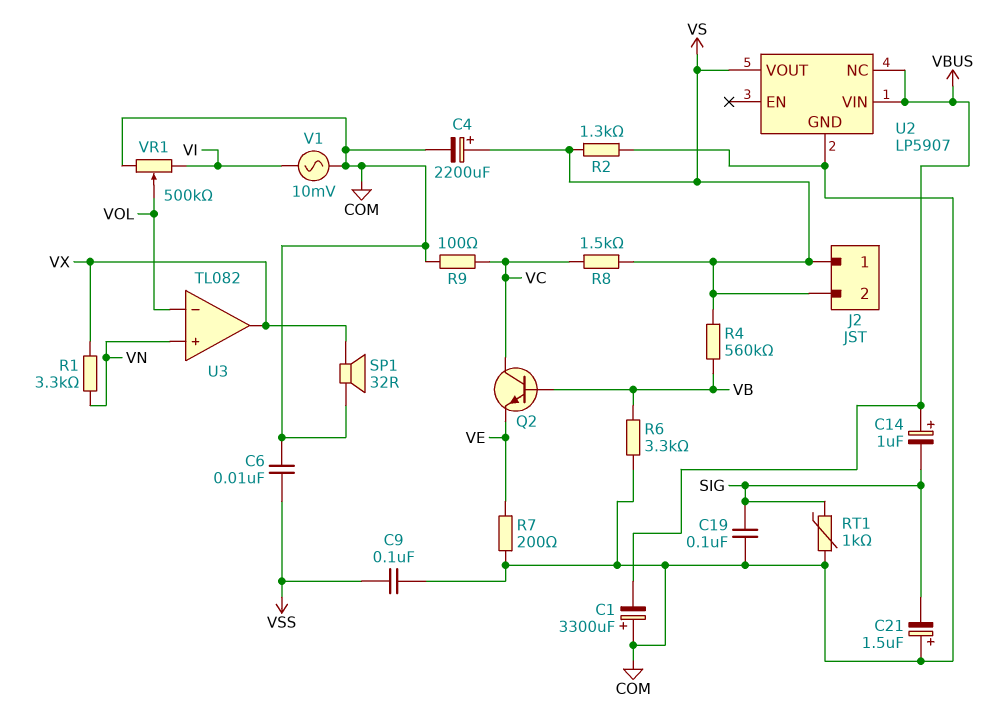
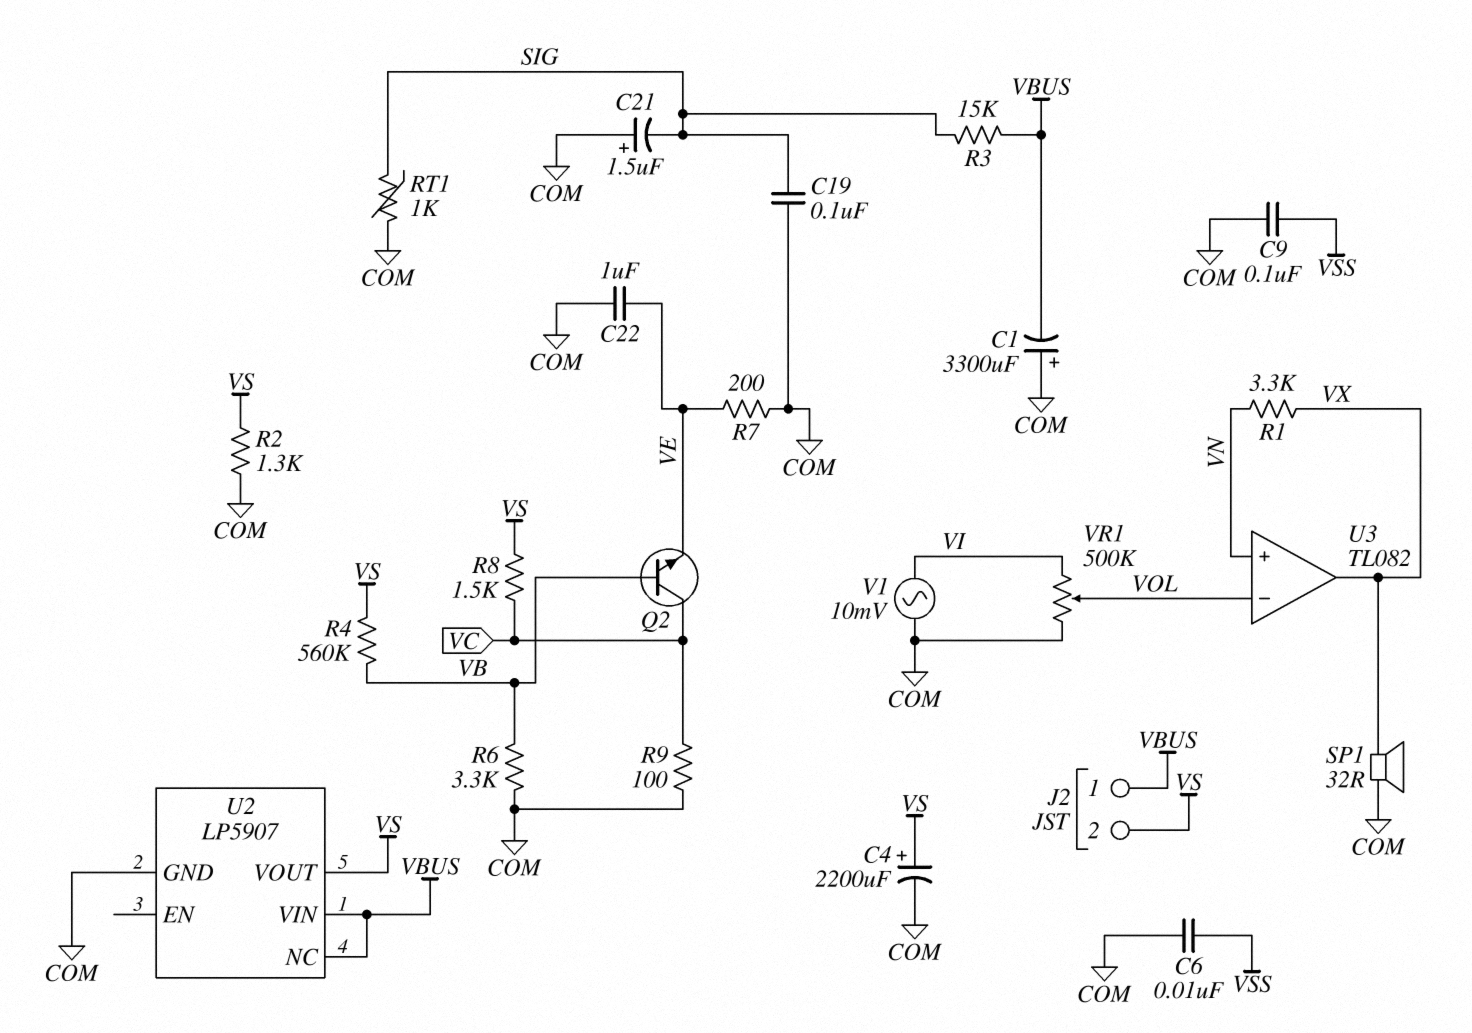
C14: 1uF (plus VBUS, minus SIG) -> none
C22: none -> 1uF (COM, VE)
J2 pin 1: VS -> VBUS
R3: none -> 15k (SIG, VBUS)

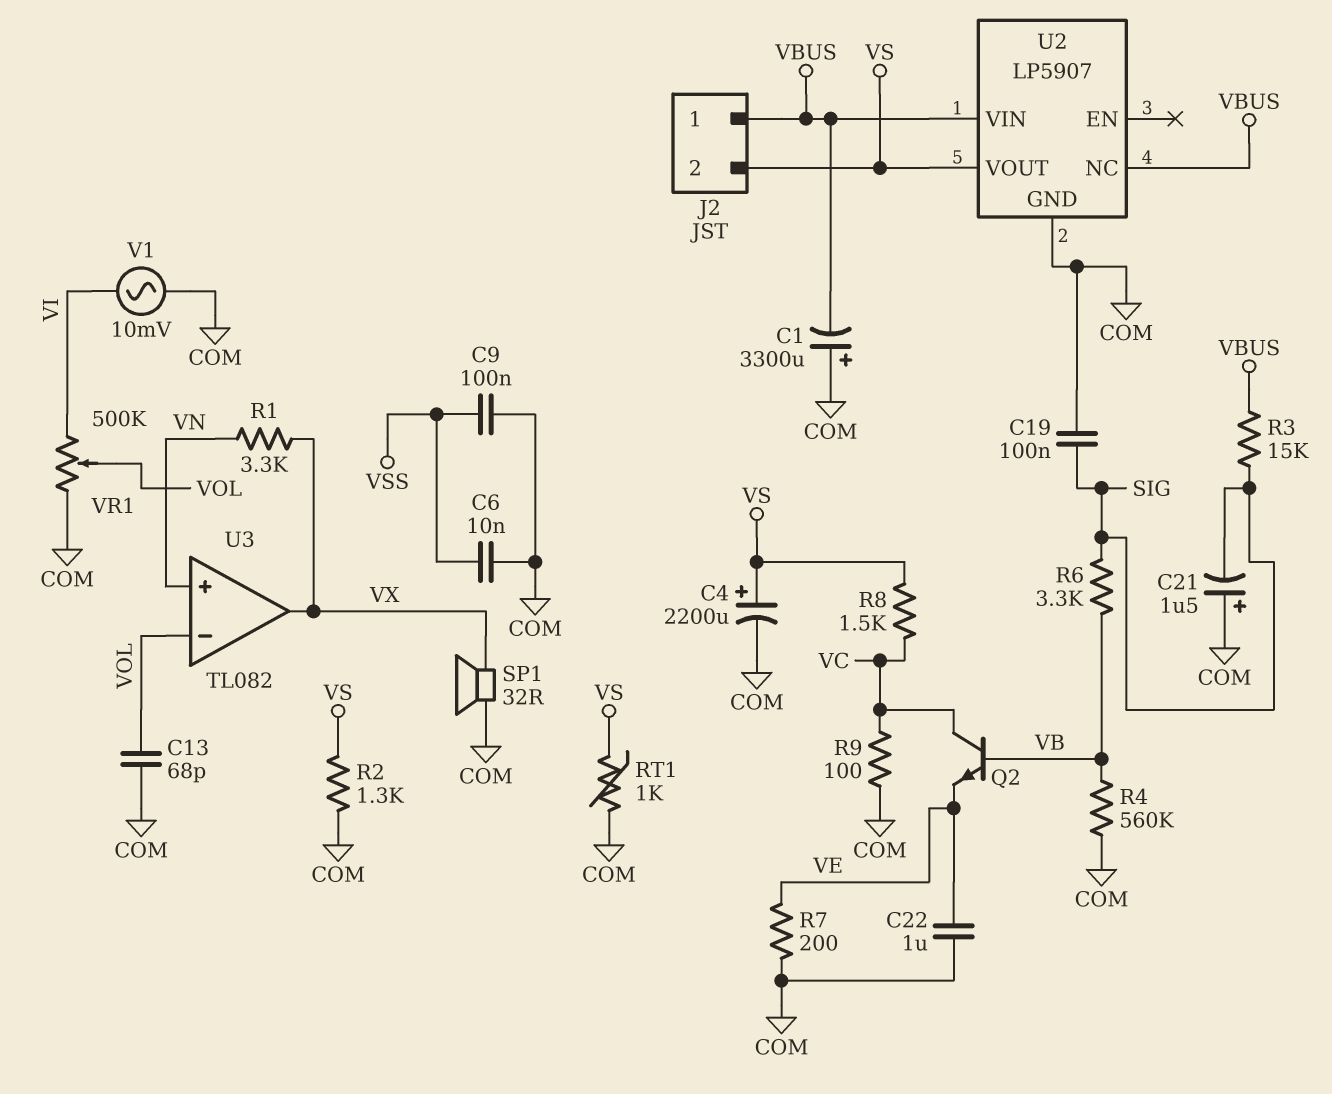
C13: none -> 68pF (COM, VOL)
R4: 560k (VB, VS) -> 560k (COM, VB)
R6: 3.3k (COM, VB) -> 3.3k (SIG, VB)
RT1: 1k (COM, SIG) -> 1k (COM, VS)

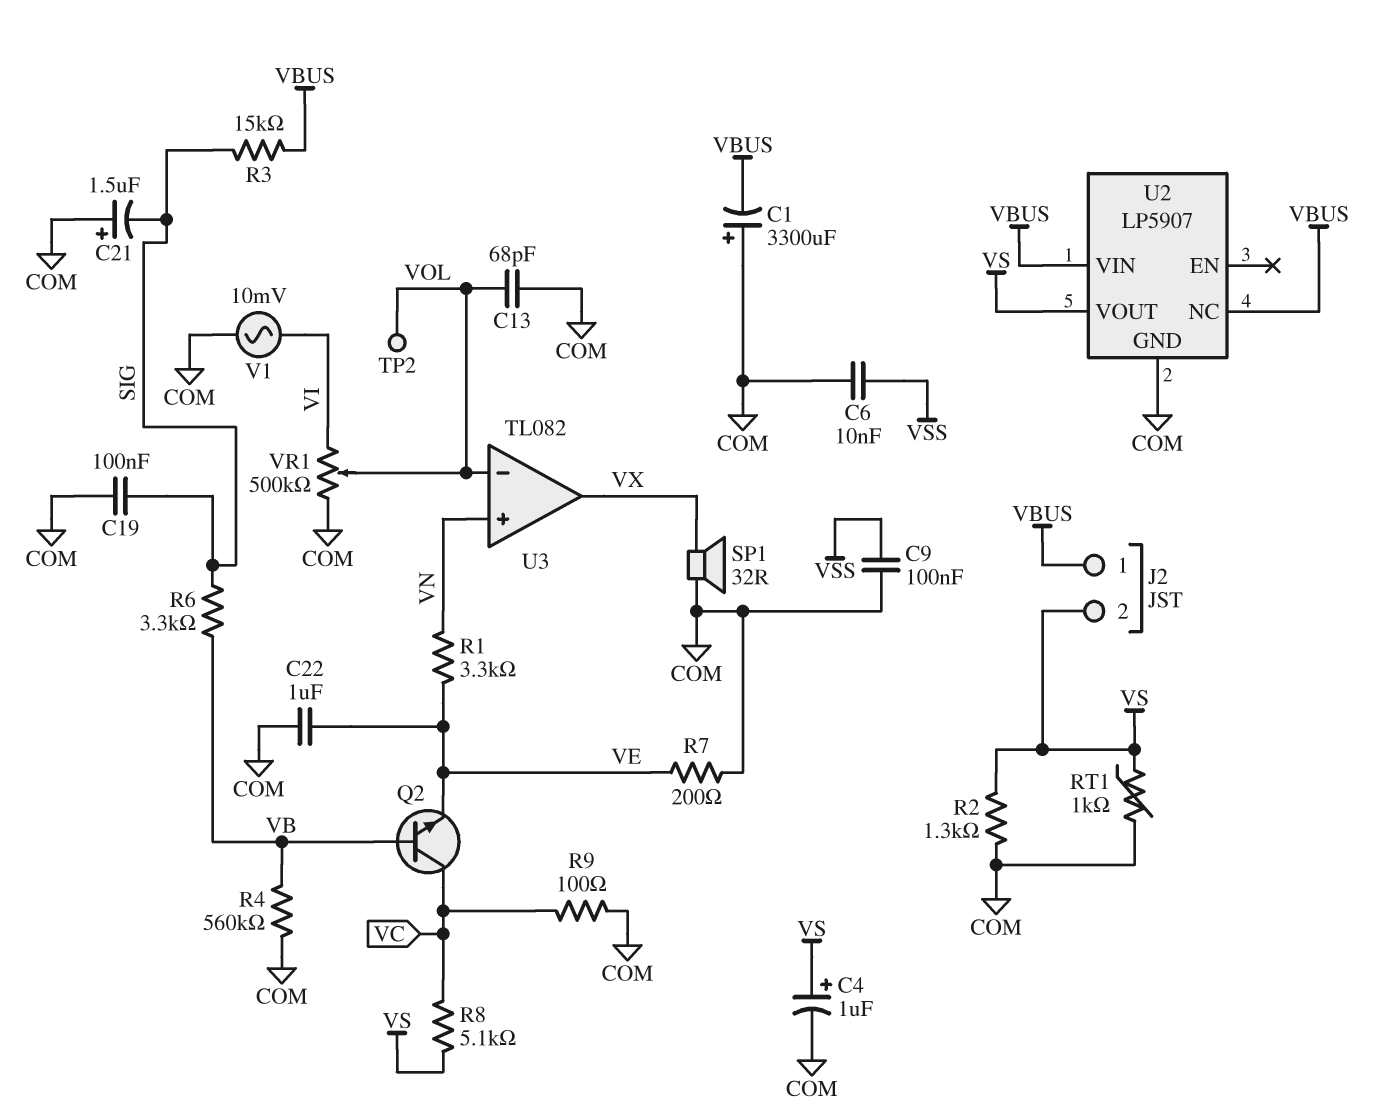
C4: 2200uF (plus VS, minus COM) -> 1uF (plus VS, minus COM)
R1: 3.3k (VN, VX) -> 3.3k (VE, VN)
R8: 1.5k (VC, VS) -> 5.1k (VC, VS)
TP2: none -> test point (VOL)

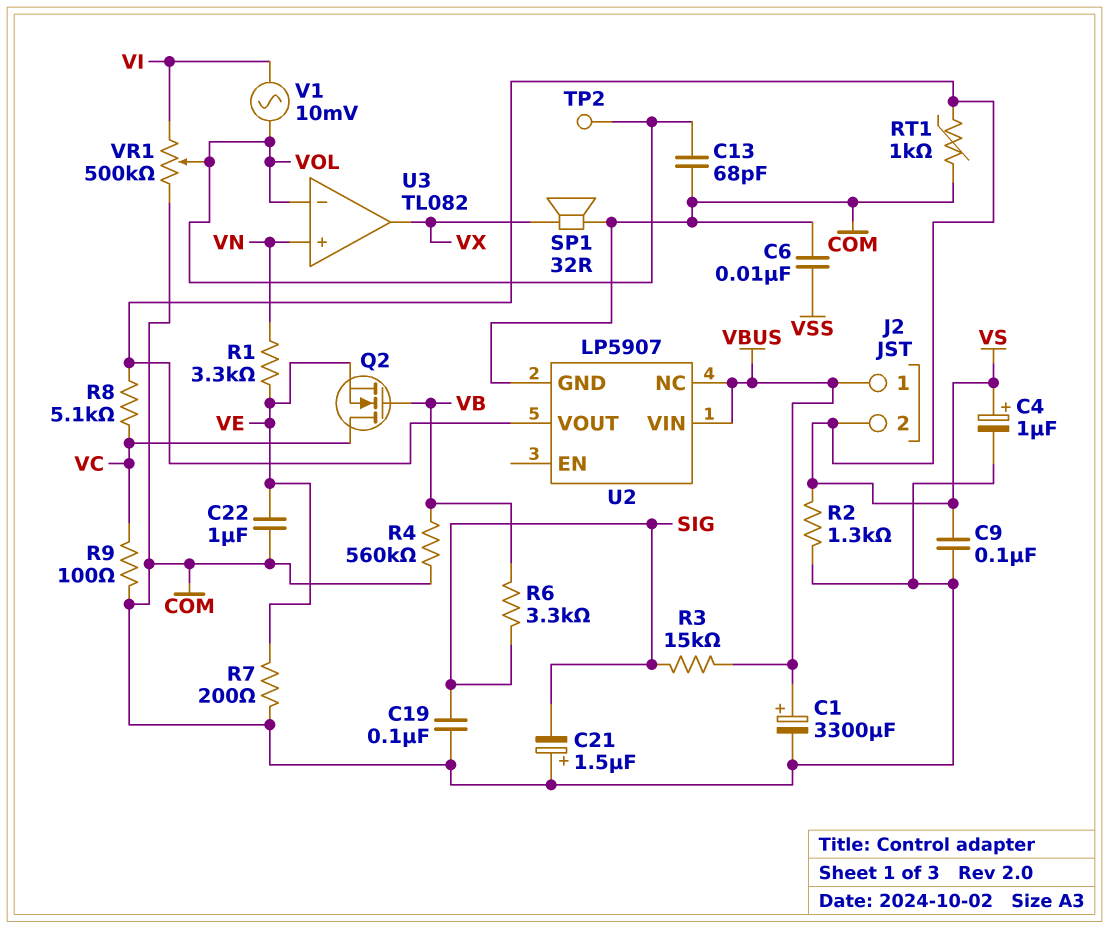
C1: 3300uF (plus COM, minus VBUS) -> 3300uF (plus VBUS, minus COM)
C9: 100nF (COM, VSS) -> 100nF (COM, VS)
Q2: NPN (B VB, C VC, E VE) -> NMOS (G VB, D VC, S VE)
V1: AC 10mV (COM, VI) -> AC 10mV (VI, VOL)

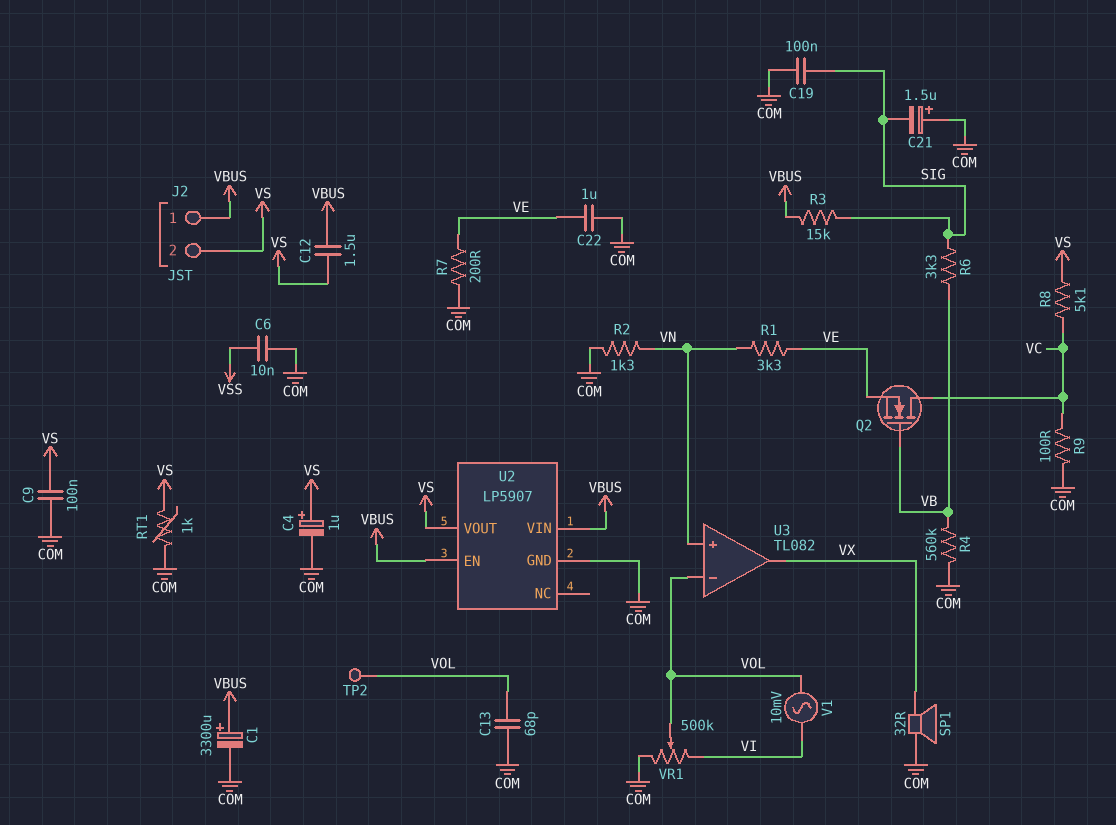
C12: none -> 1.5uF (VBUS, VS)
R2: 1.3k (COM, VS) -> 1.3k (COM, VN)
U2 pin EN: none -> VBUS
U2 pin NC: VBUS -> none

